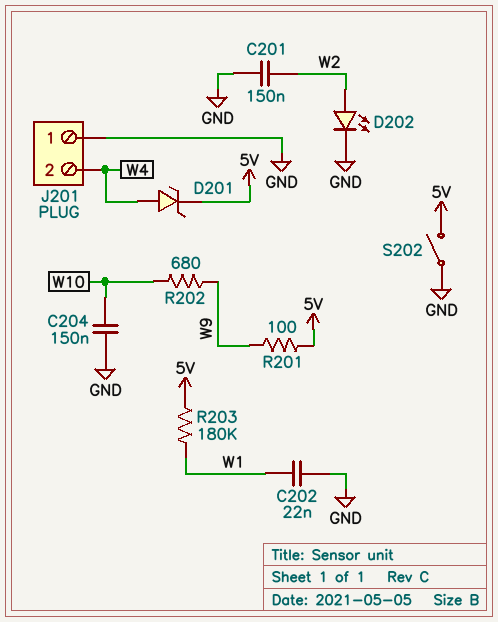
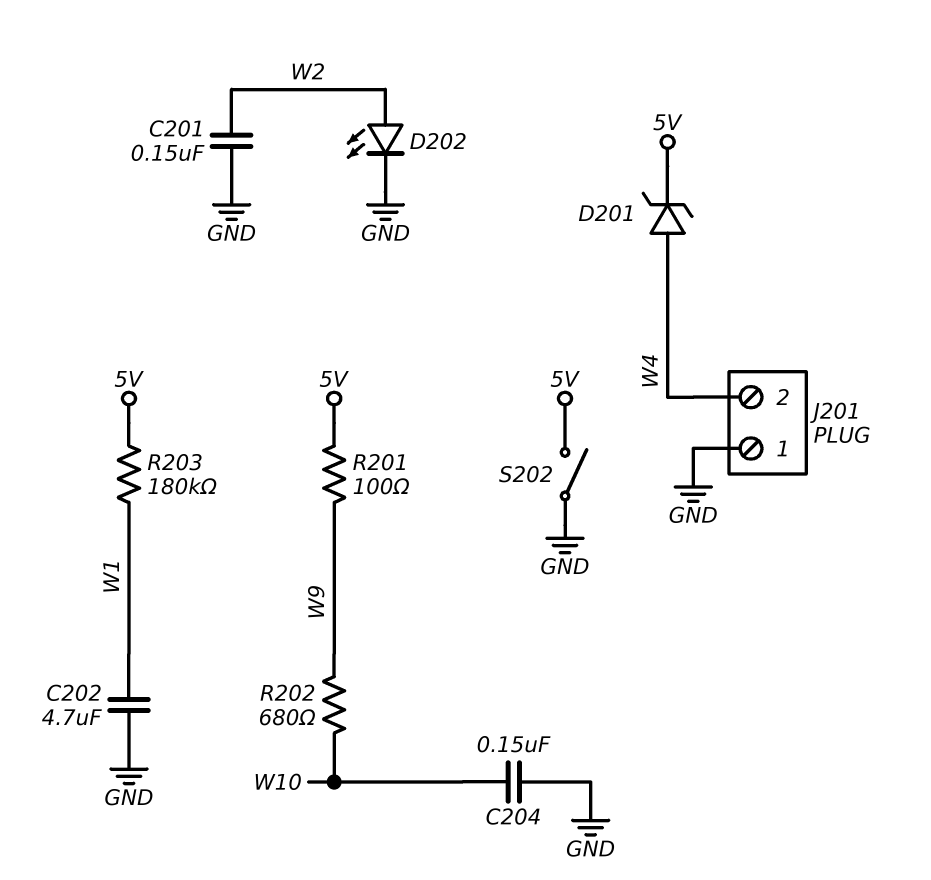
C202: 22nF (GND, W1) -> 4.7uF (GND, W1)

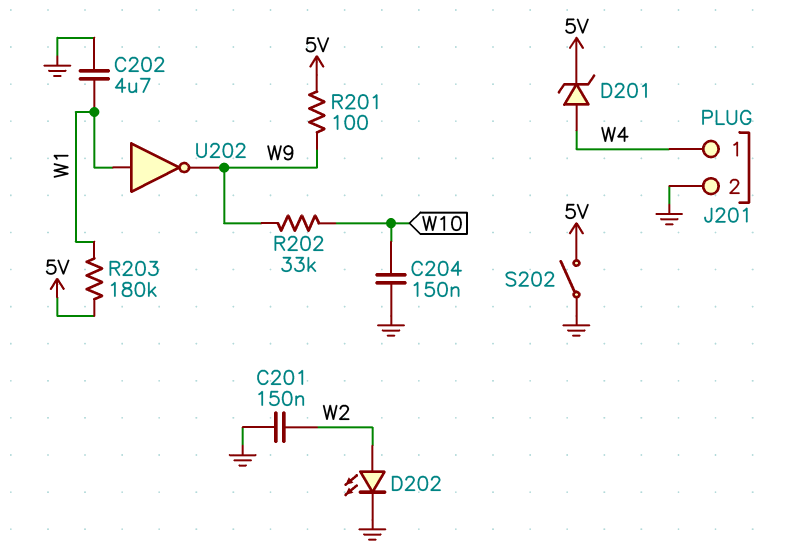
J201 pin 1: GND -> W4
J201 pin 2: W4 -> GND
R202: 680 (W9, W10) -> 33k (W9, W10)
U202: none -> NOT (in W1, out W9)

